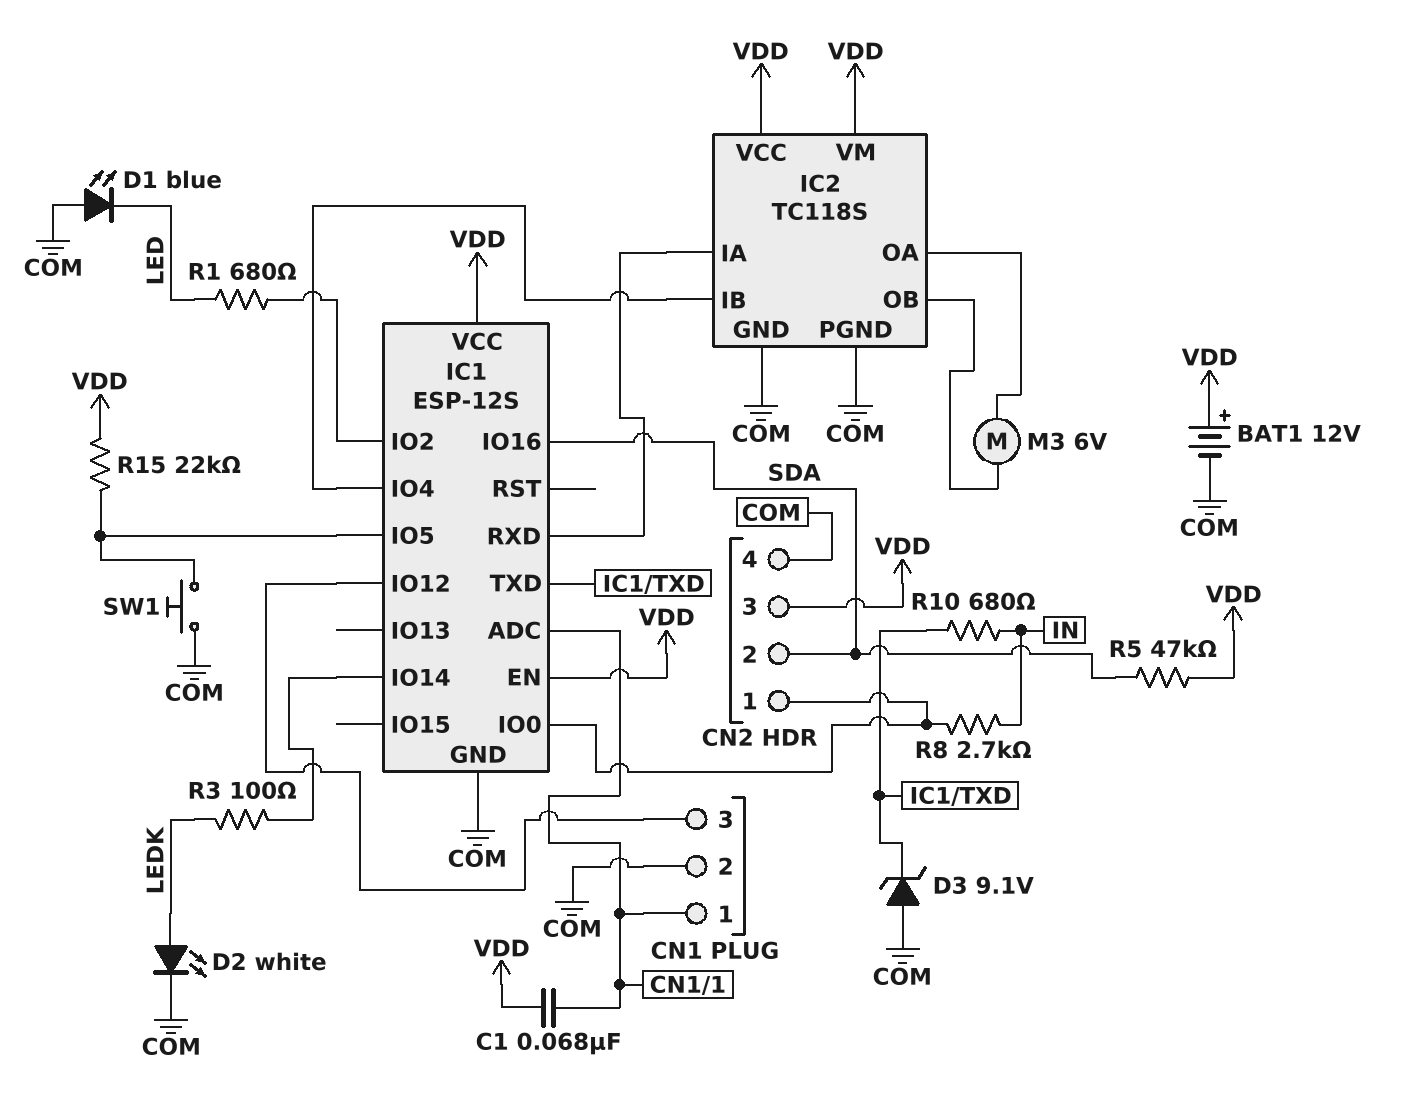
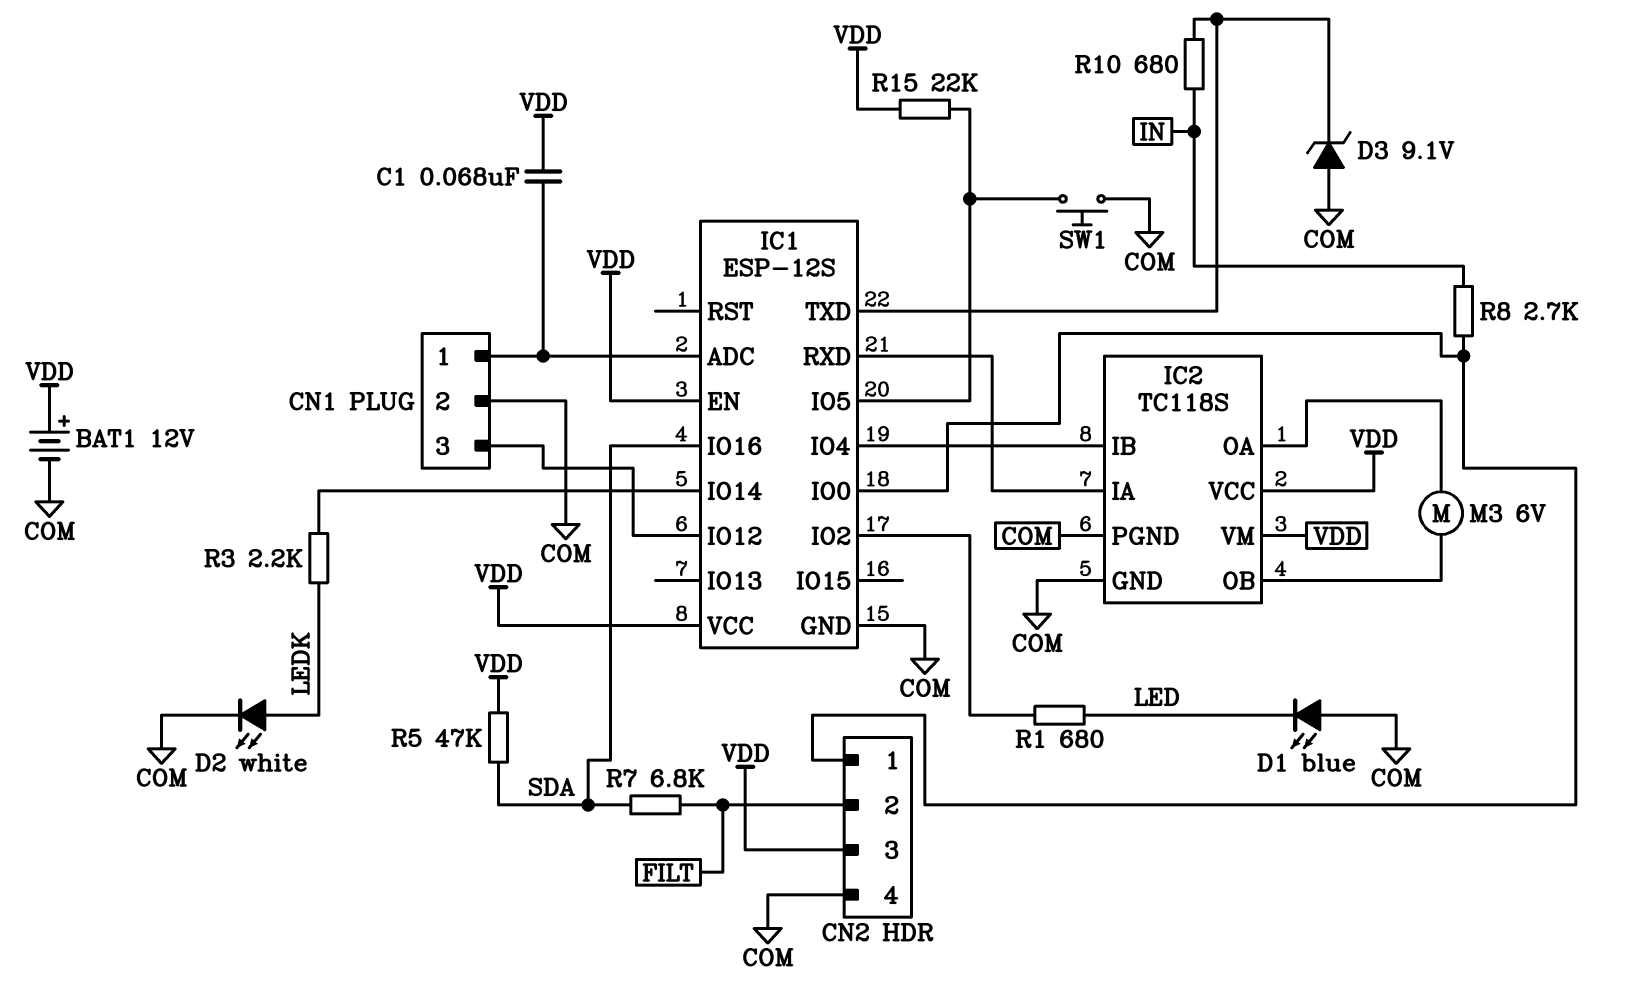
CN2 pin 2: SDA -> FILT
R3: 100 (IC1/IO14, LEDK) -> 2.2k (IC1/IO14, LEDK)
R7: none -> 6.8k (FILT, SDA)

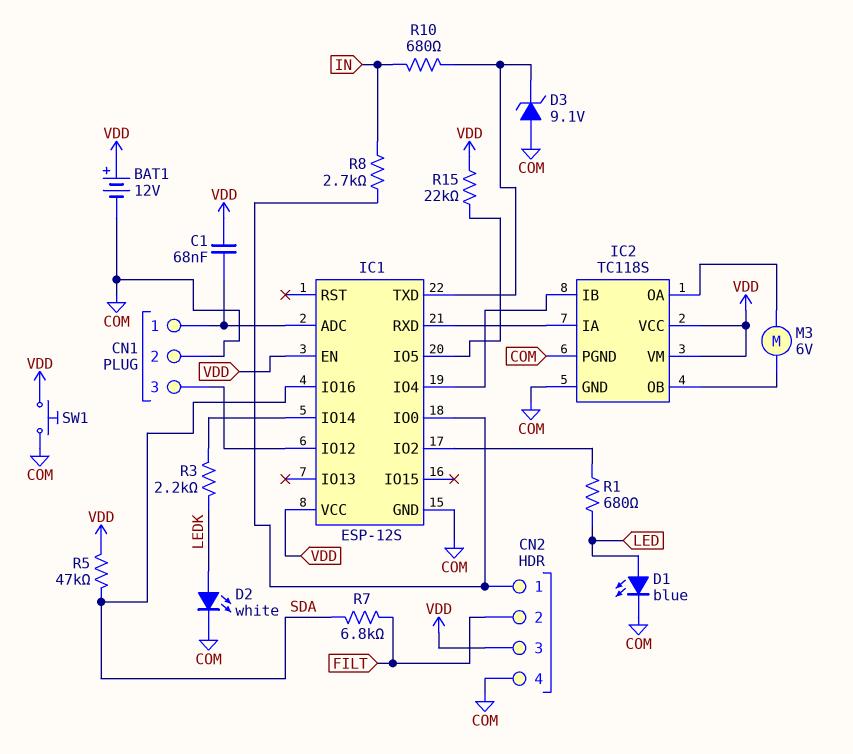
D1: LED blue (A COM, K LED) -> LED blue (A LED, K COM)
SW1: button (COM, IC1/IO5) -> button (COM, VDD)

